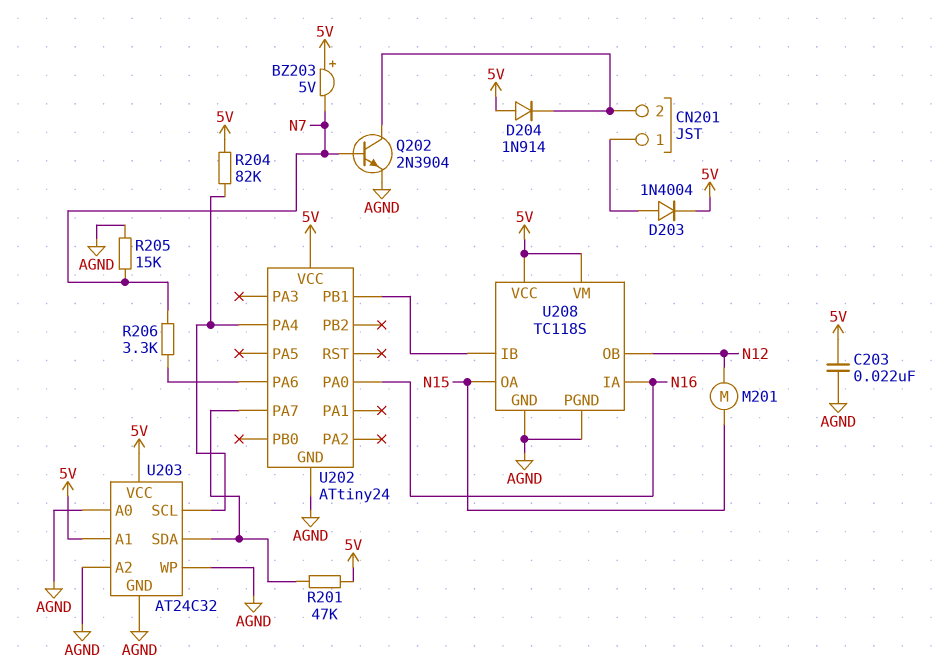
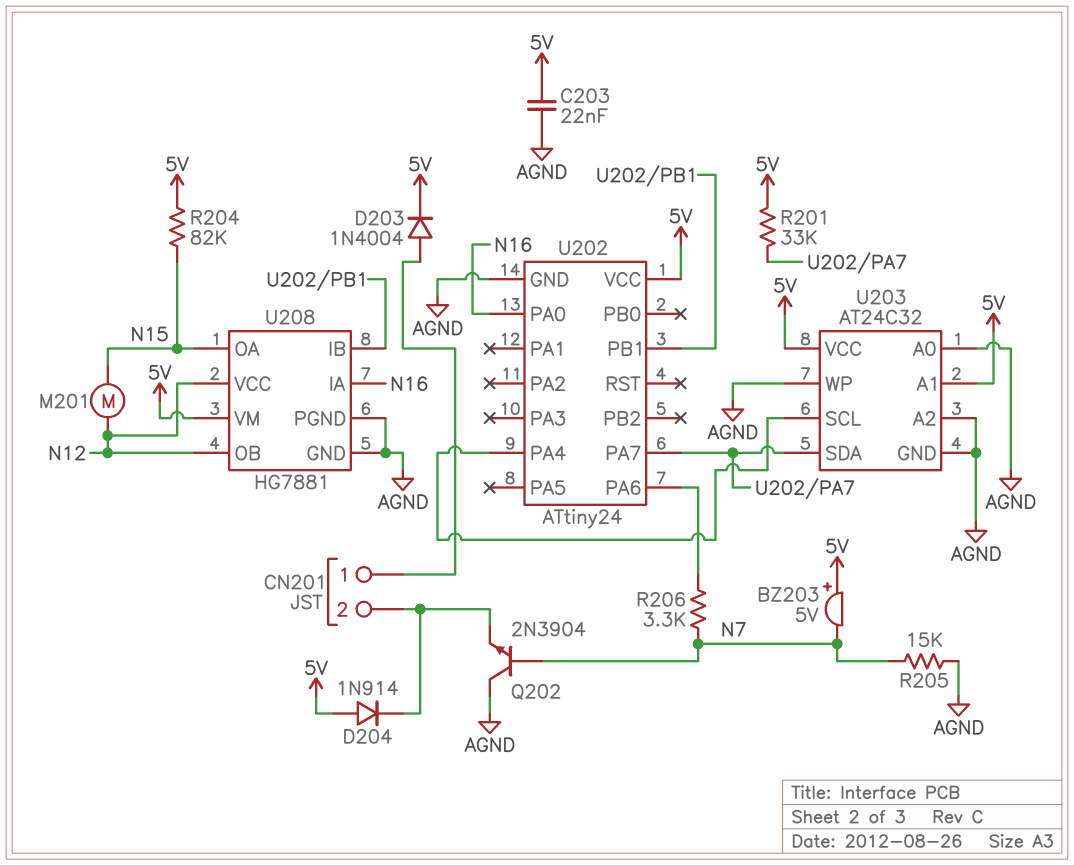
Q202: NPN 2N3904 (B N7, C CN201/2, E AGND) -> NPN 2N3904 (B N7, C AGND, E CN201/2)
R201: 47k (5V, U202/PA7) -> 33k (5V, U202/PA7)
R204: 82k (5V, U202/PA4) -> 82k (5V, N15)
U208: TC118S -> HG7881
U208 pin VCC: 5V -> N12

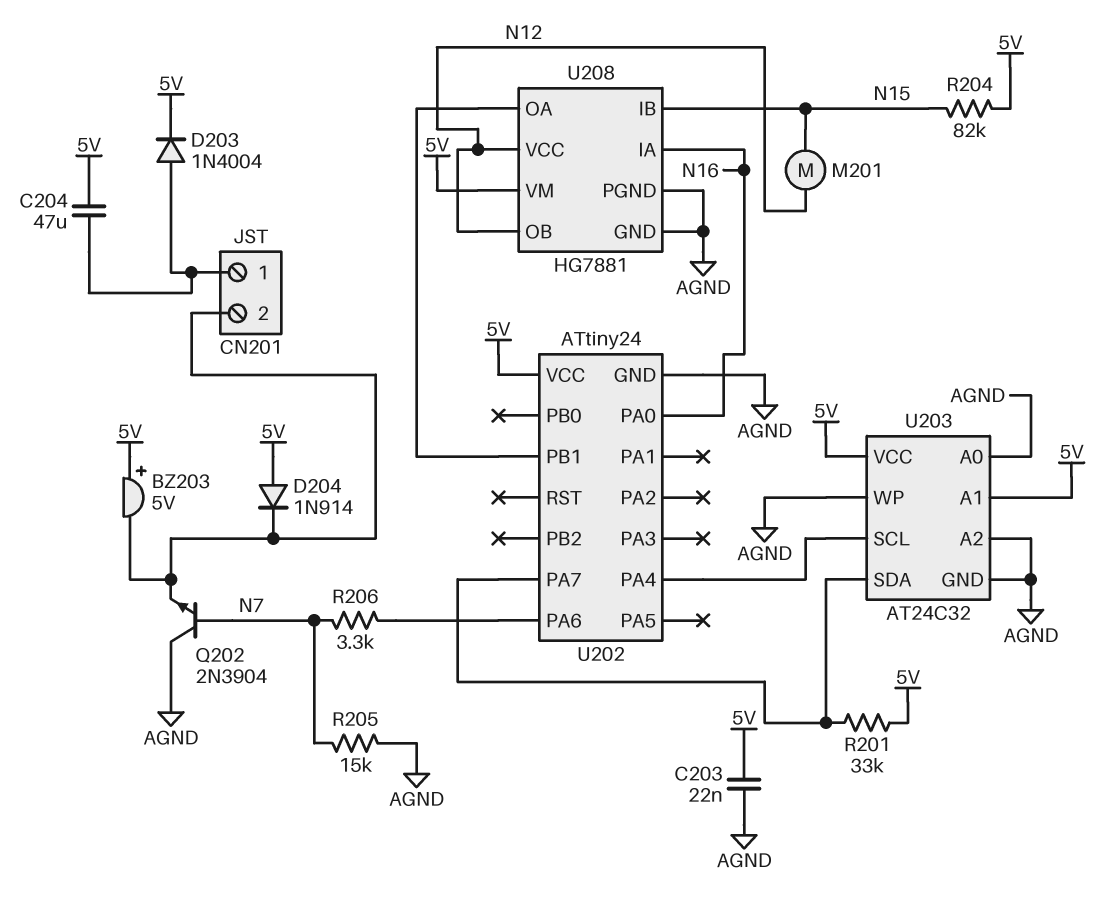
BZ203: buzzer 5V (plus 5V, minus N7) -> buzzer 5V (plus 5V, minus CN201/2)
C204: none -> 47uF (5V, CN201/1)
U208 pin IB: U202/PB1 -> N15
U208 pin OA: N15 -> U202/PB1

